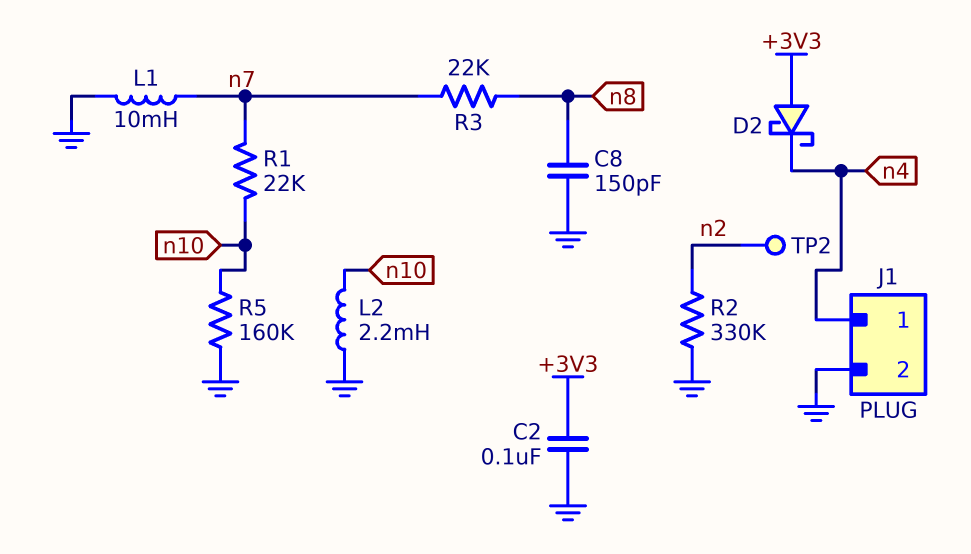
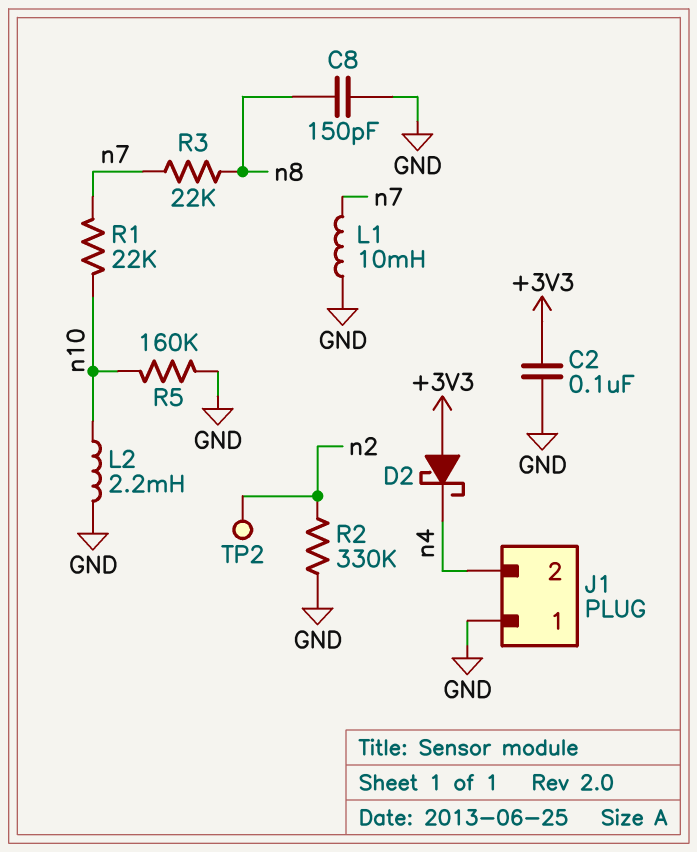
J1 pin 1: n4 -> GND
J1 pin 2: GND -> n4

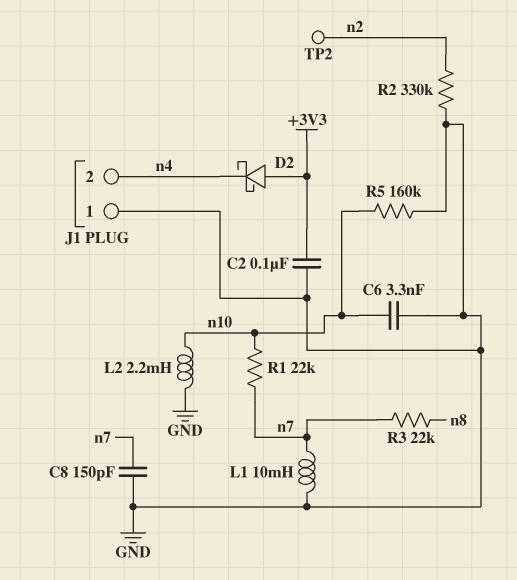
C6: none -> 3.3nF (GND, n10)
C8: 150pF (GND, n8) -> 150pF (GND, n7)

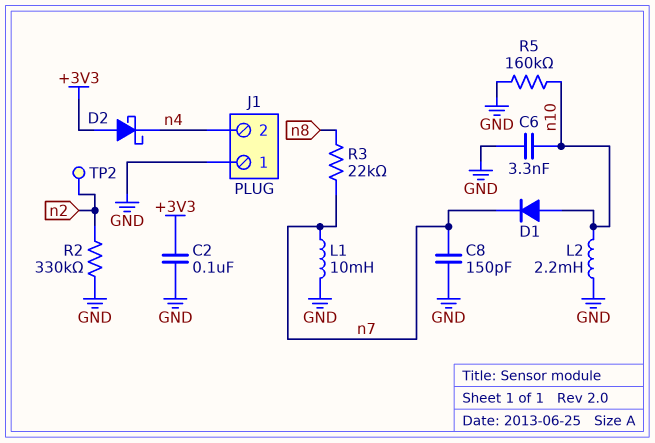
D1: none -> diode (A n10, K n7)
R1: 22k (n7, n10) -> none

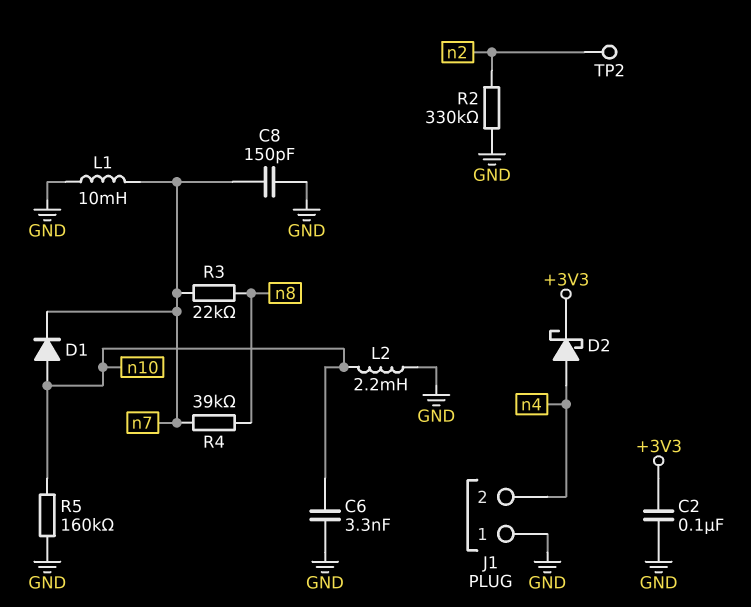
D2: schottky (A +3V3, K n4) -> schottky (A n4, K +3V3)
R4: none -> 39k (n7, n8)

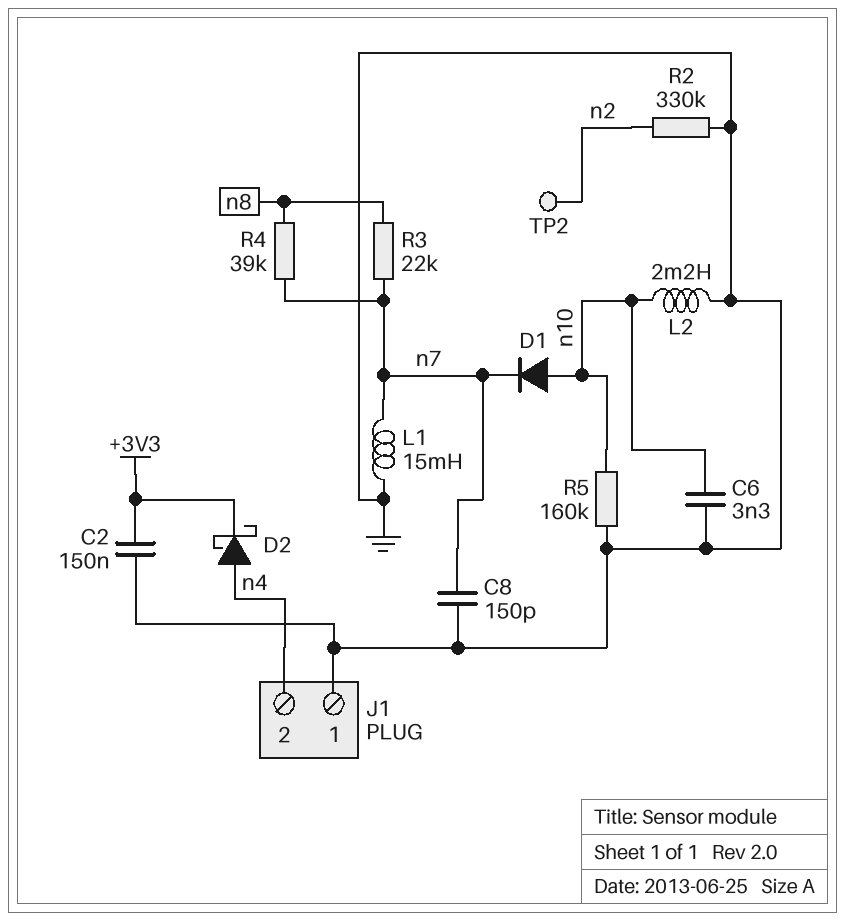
C2: 100nF (+3V3, GND) -> 150nF (+3V3, GND)
L1: 10mH (GND, n7) -> 15mH (GND, n7)

